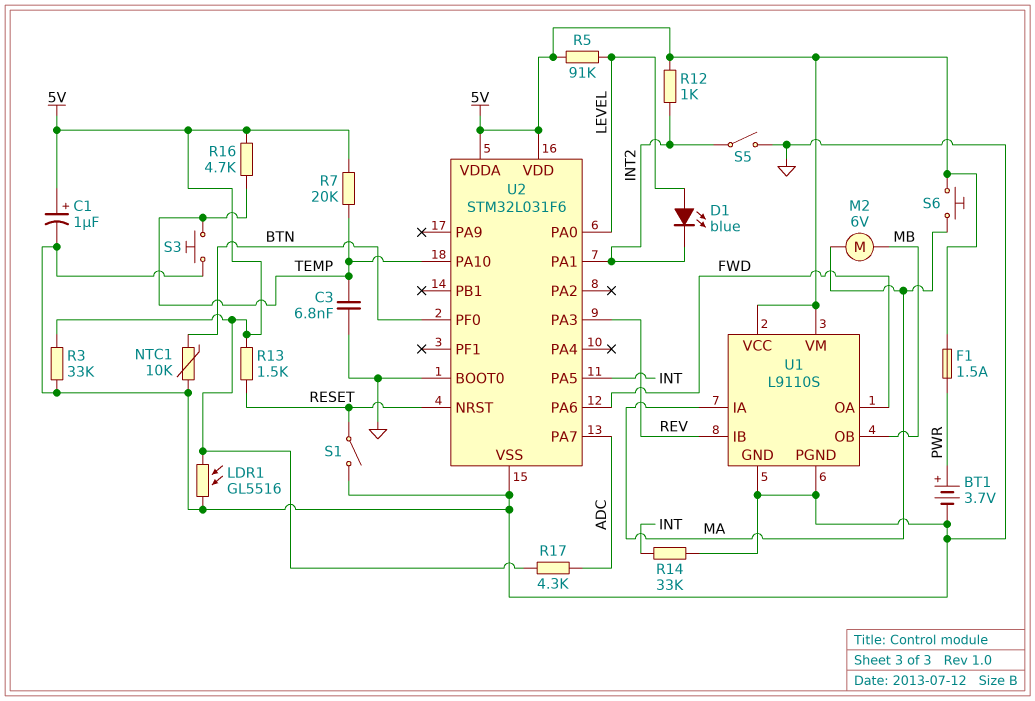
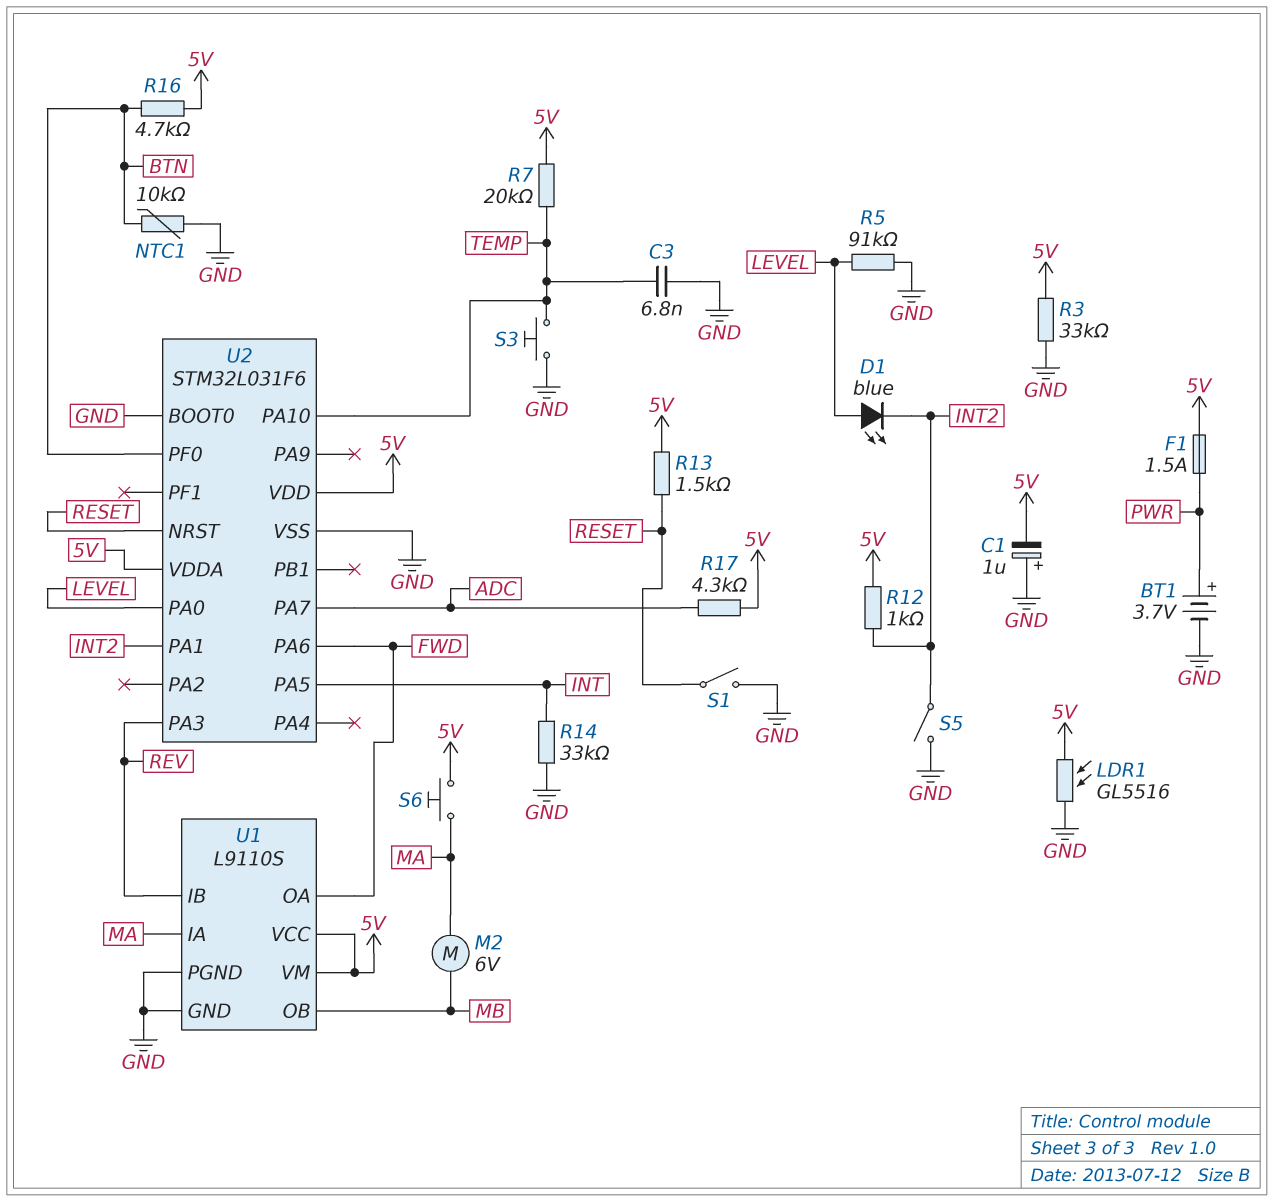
C1: 1uF (plus 5V, minus GND) -> 1uF (plus GND, minus 5V)
R5: 91k (5V, LEVEL) -> 91k (GND, LEVEL)
R16: 4.7k (5V, TEMP) -> 4.7k (5V, BTN)

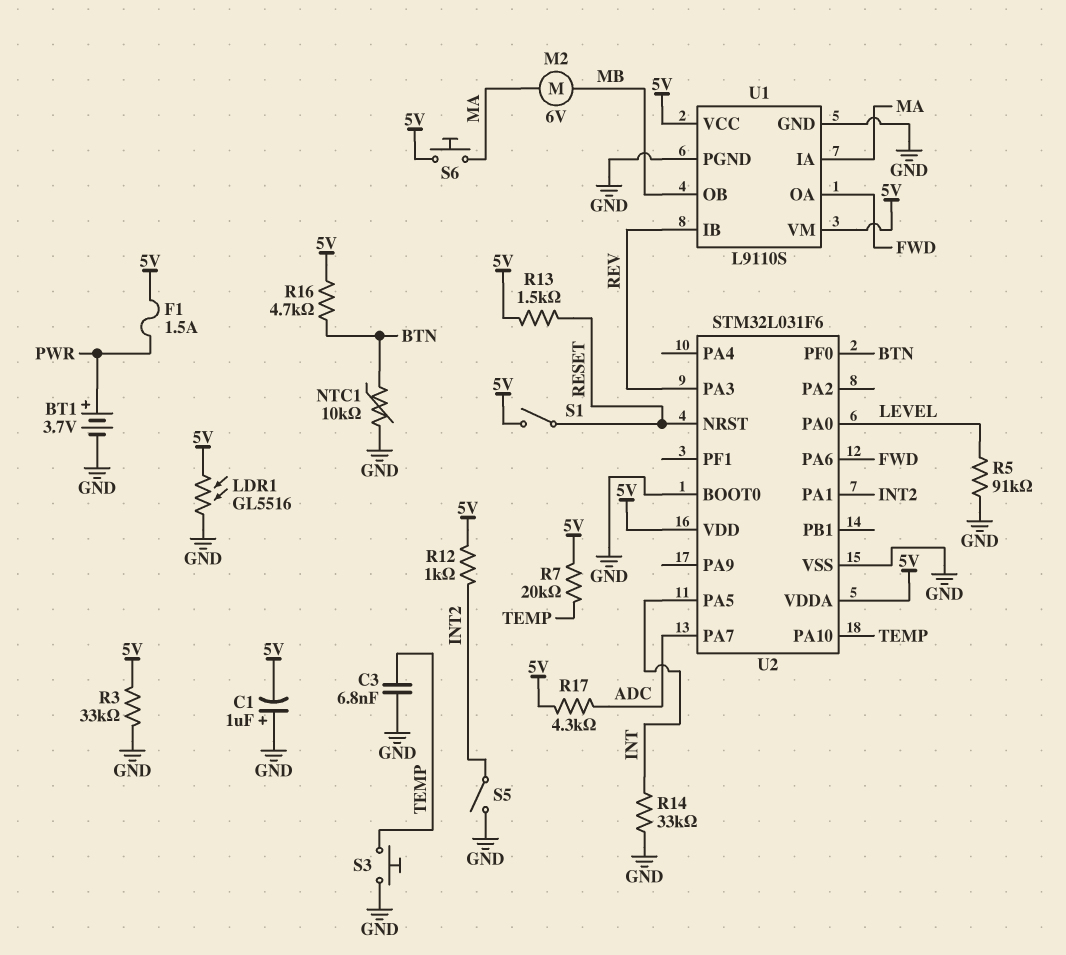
D1: LED blue (A LEVEL, K INT2) -> none
S1: switch (GND, RESET) -> switch (5V, RESET)

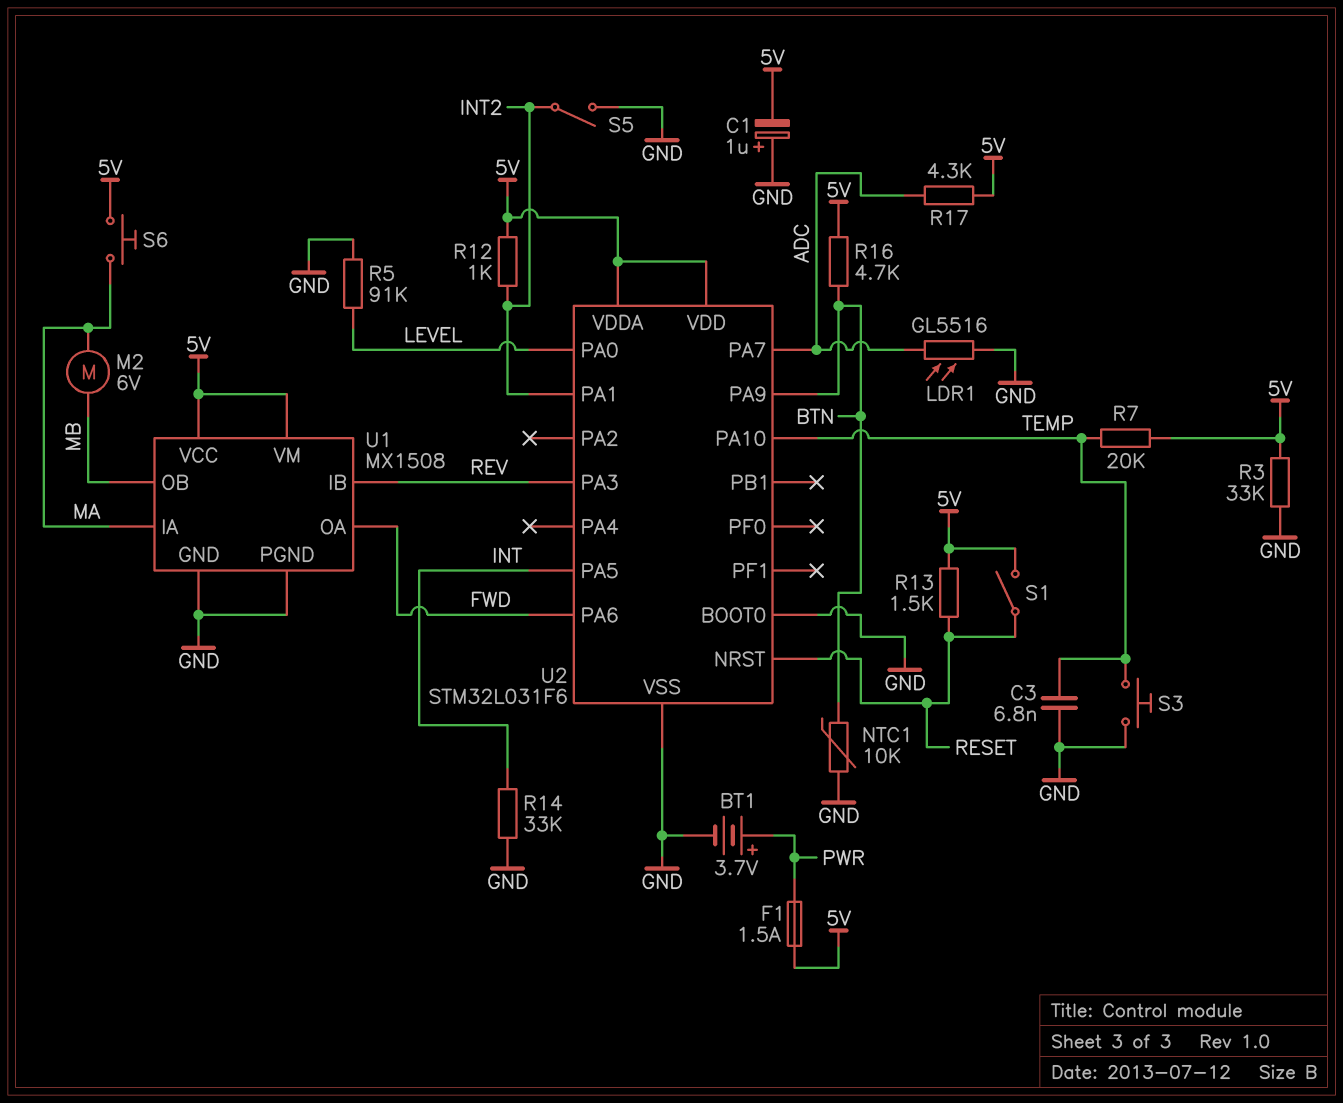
LDR1: GL5516 (5V, GND) -> GL5516 (ADC, GND)
U1: L9110S -> MX1508
U2 pin PA9: none -> BTN
U2 pin PF0: BTN -> none

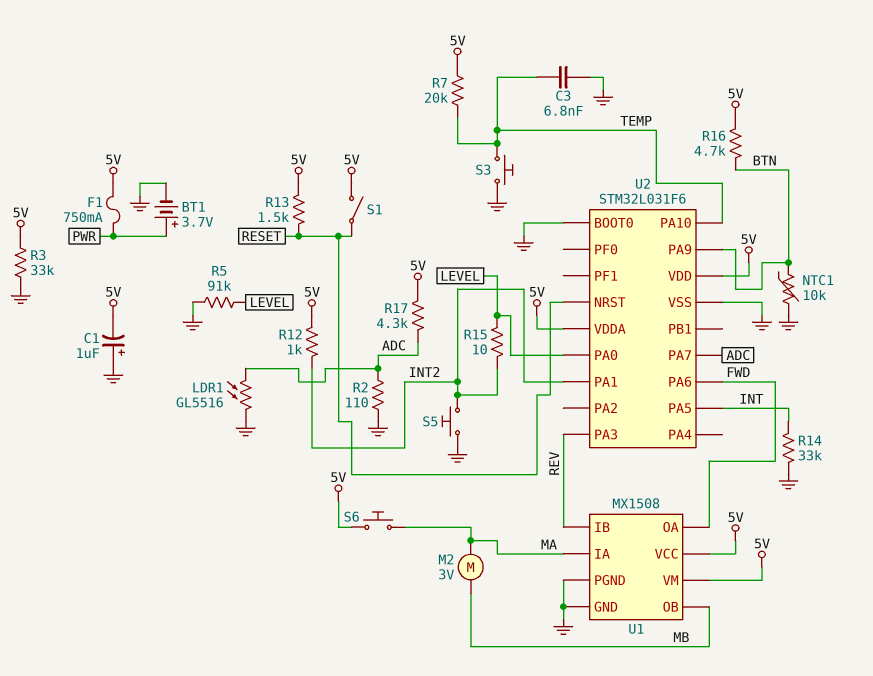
F1: 1.5A (5V, PWR) -> 750mA (5V, PWR)
M2: motor 6V (MA, MB) -> motor 3V (MA, MB)
R2: none -> 110 (ADC, GND)
R15: none -> 10 (INT2, LEVEL)
S5: switch (GND, INT2) -> button (GND, INT2)

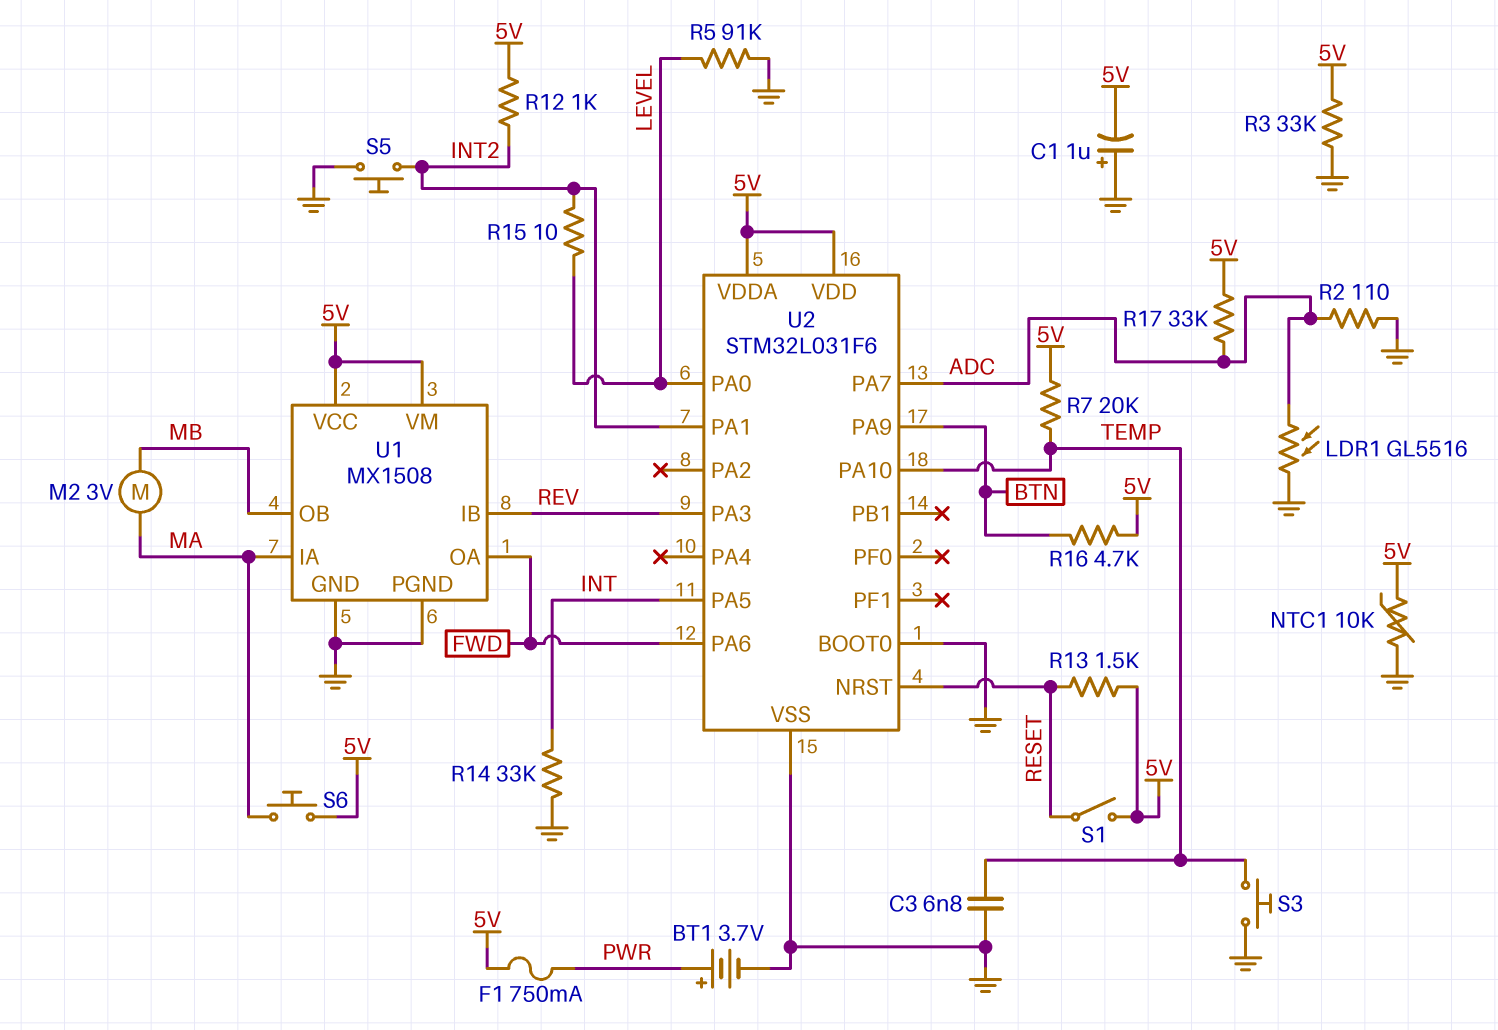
NTC1: 10k (BTN, GND) -> 10k (5V, GND)
R17: 4.3k (5V, ADC) -> 33k (5V, ADC)

